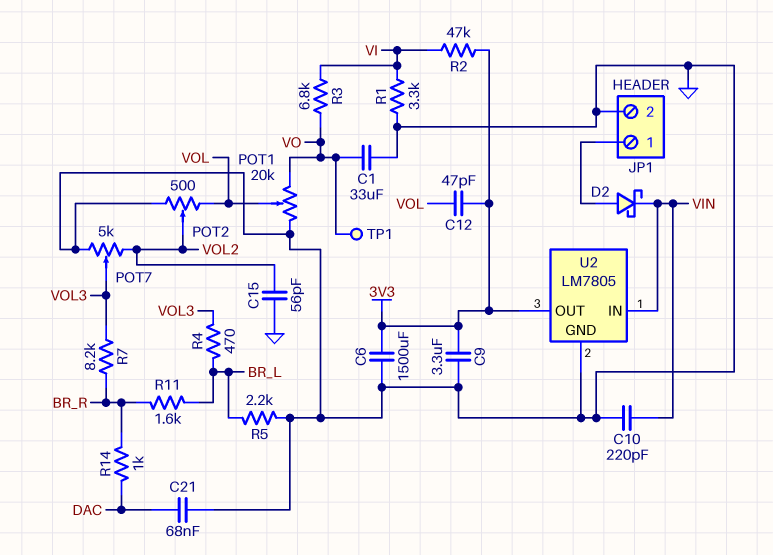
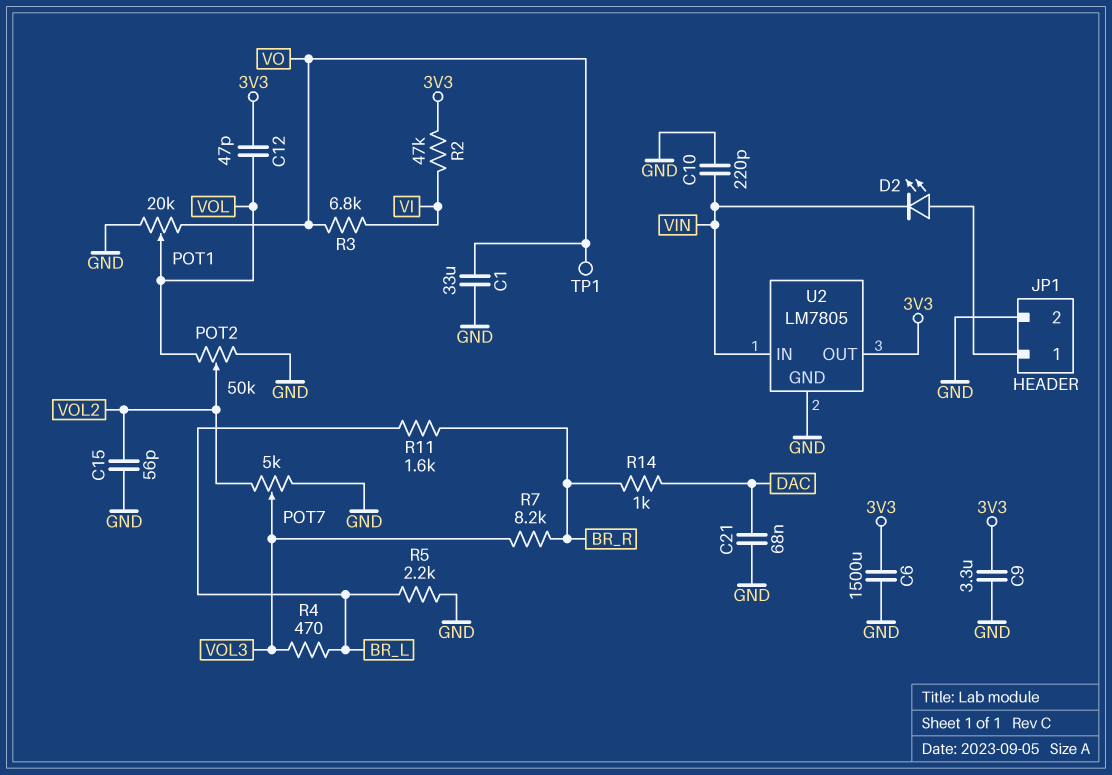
D2: schottky (A JP1/1, K VIN) -> LED (A JP1/1, K VIN)
POT2: 500 (GND, VOL, wiper VOL2) -> 50k (GND, VOL, wiper VOL2)
R1: 3.3k (GND, VI) -> none

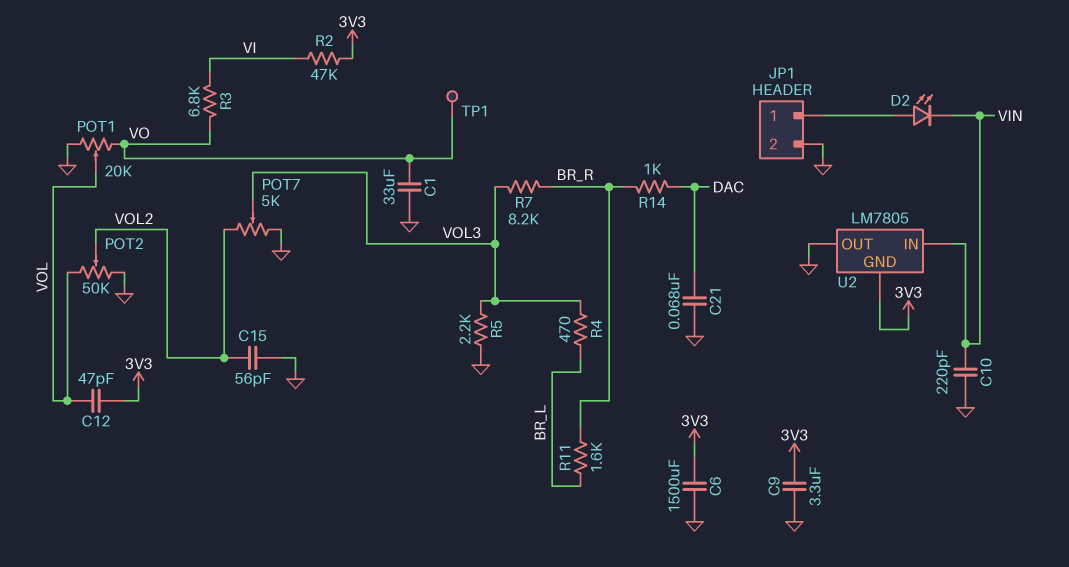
R5: 2.2k (BR_L, GND) -> 2.2k (GND, VOL3)
U2 pin GND: GND -> 3V3
U2 pin OUT: 3V3 -> GND

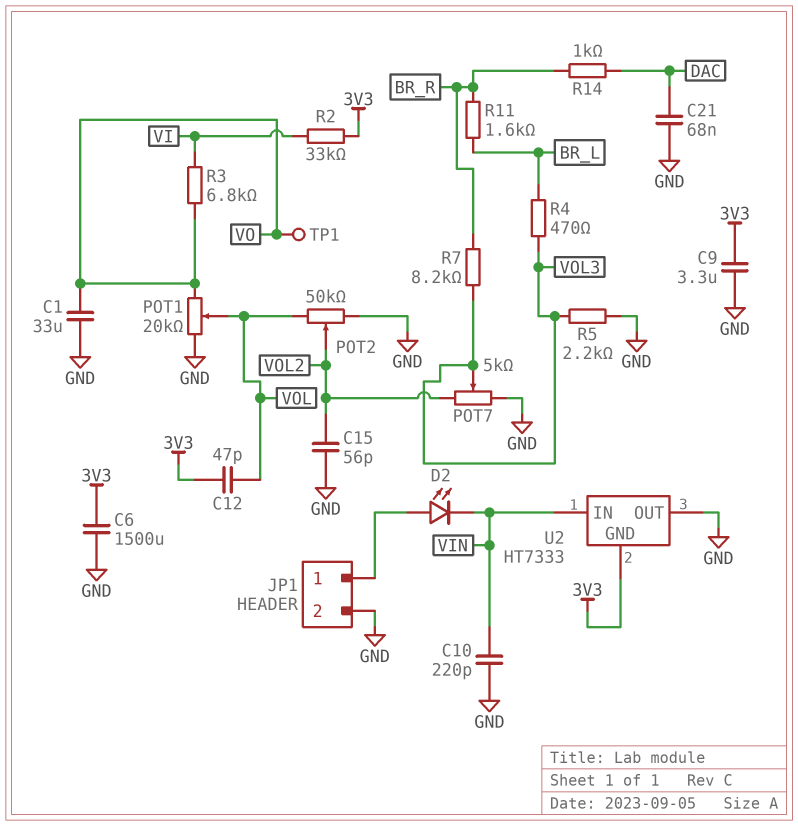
R2: 47k (3V3, VI) -> 33k (3V3, VI)
U2: LM7805 -> HT7333

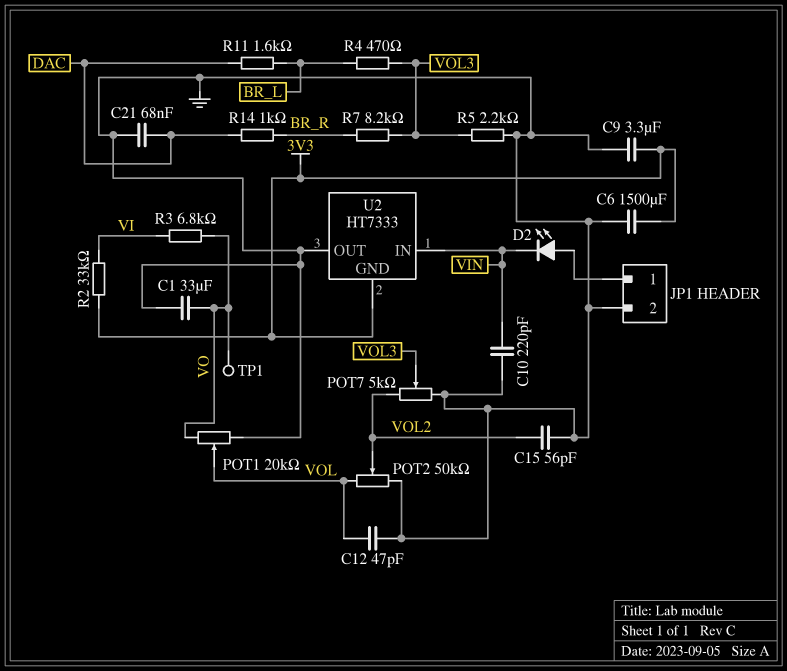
C12: 47pF (3V3, VOL) -> 47pF (GND, VOL)
R11: 1.6k (BR_L, BR_R) -> 1.6k (BR_L, DAC)

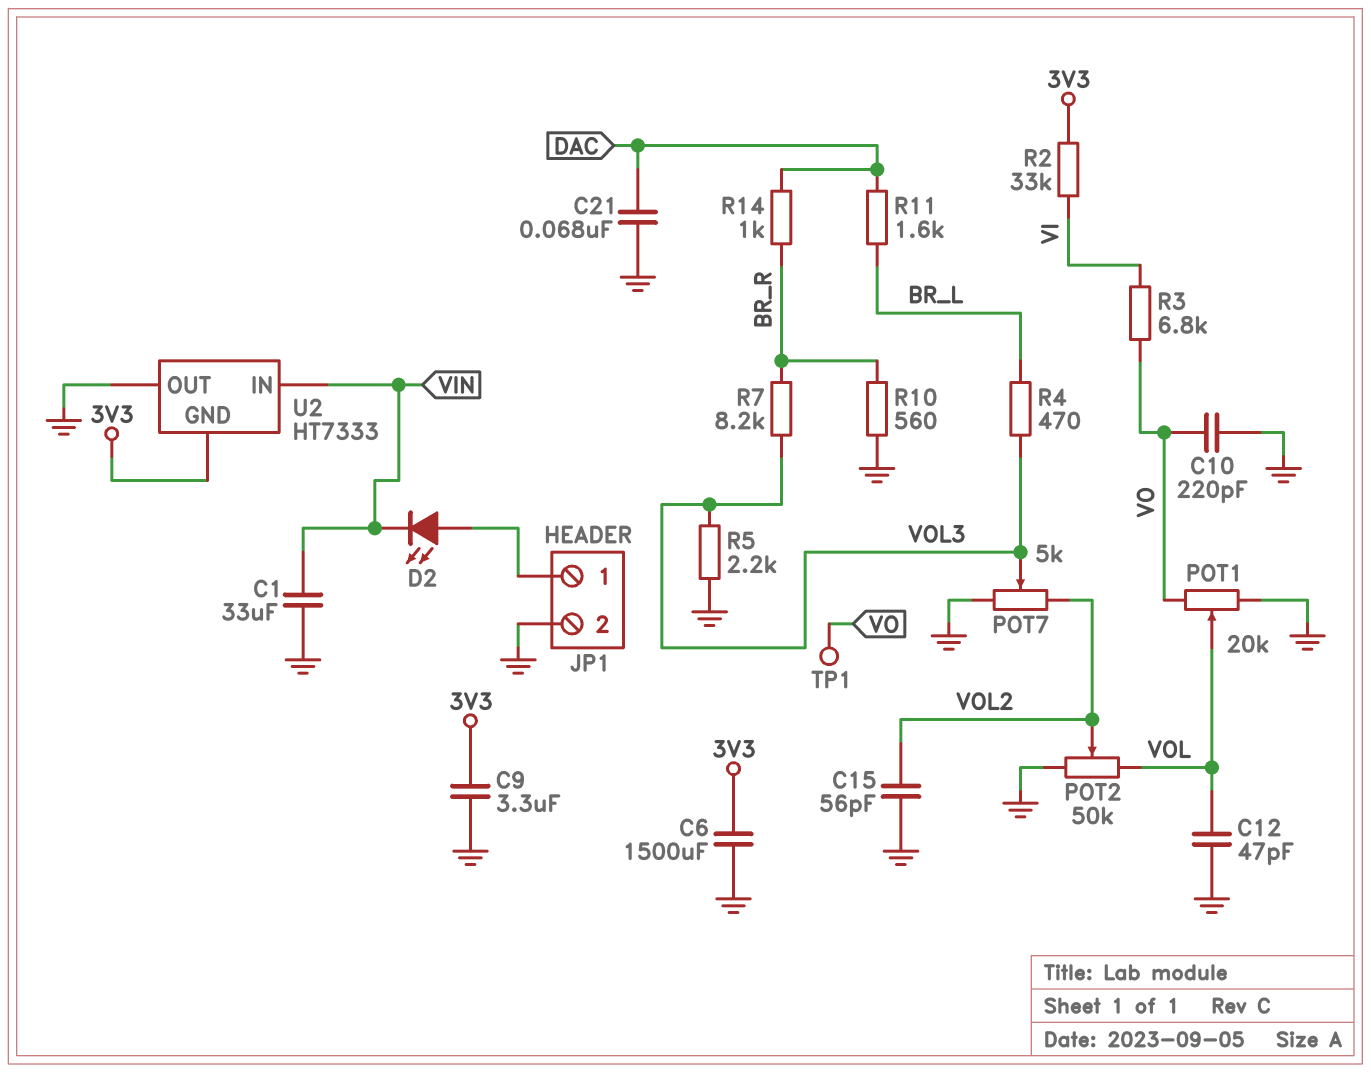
C1: 33uF (GND, VO) -> 33uF (GND, VIN)
C10: 220pF (GND, VIN) -> 220pF (GND, VO)
R10: none -> 560 (BR_R, GND)

